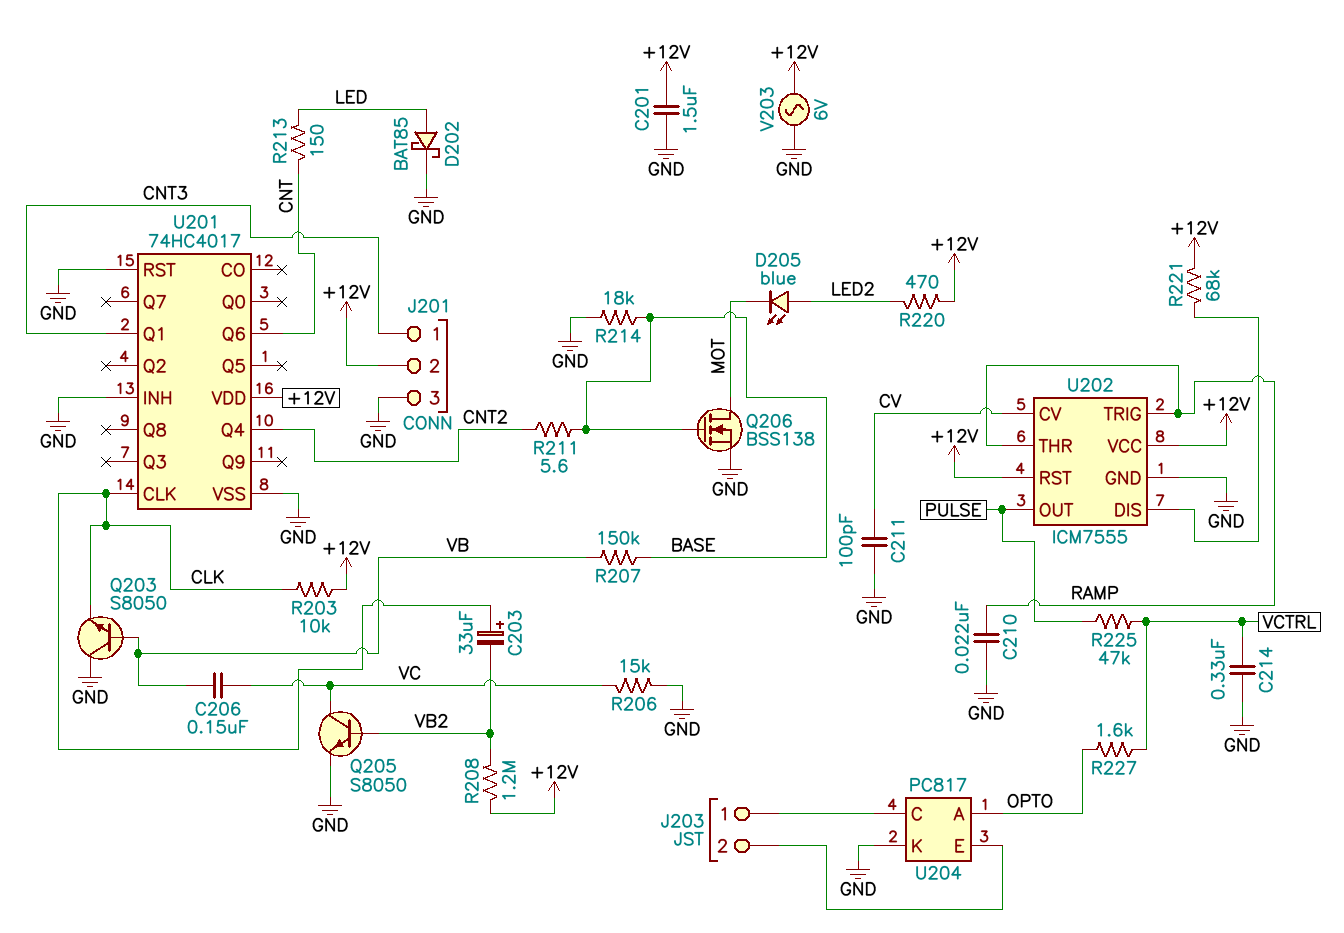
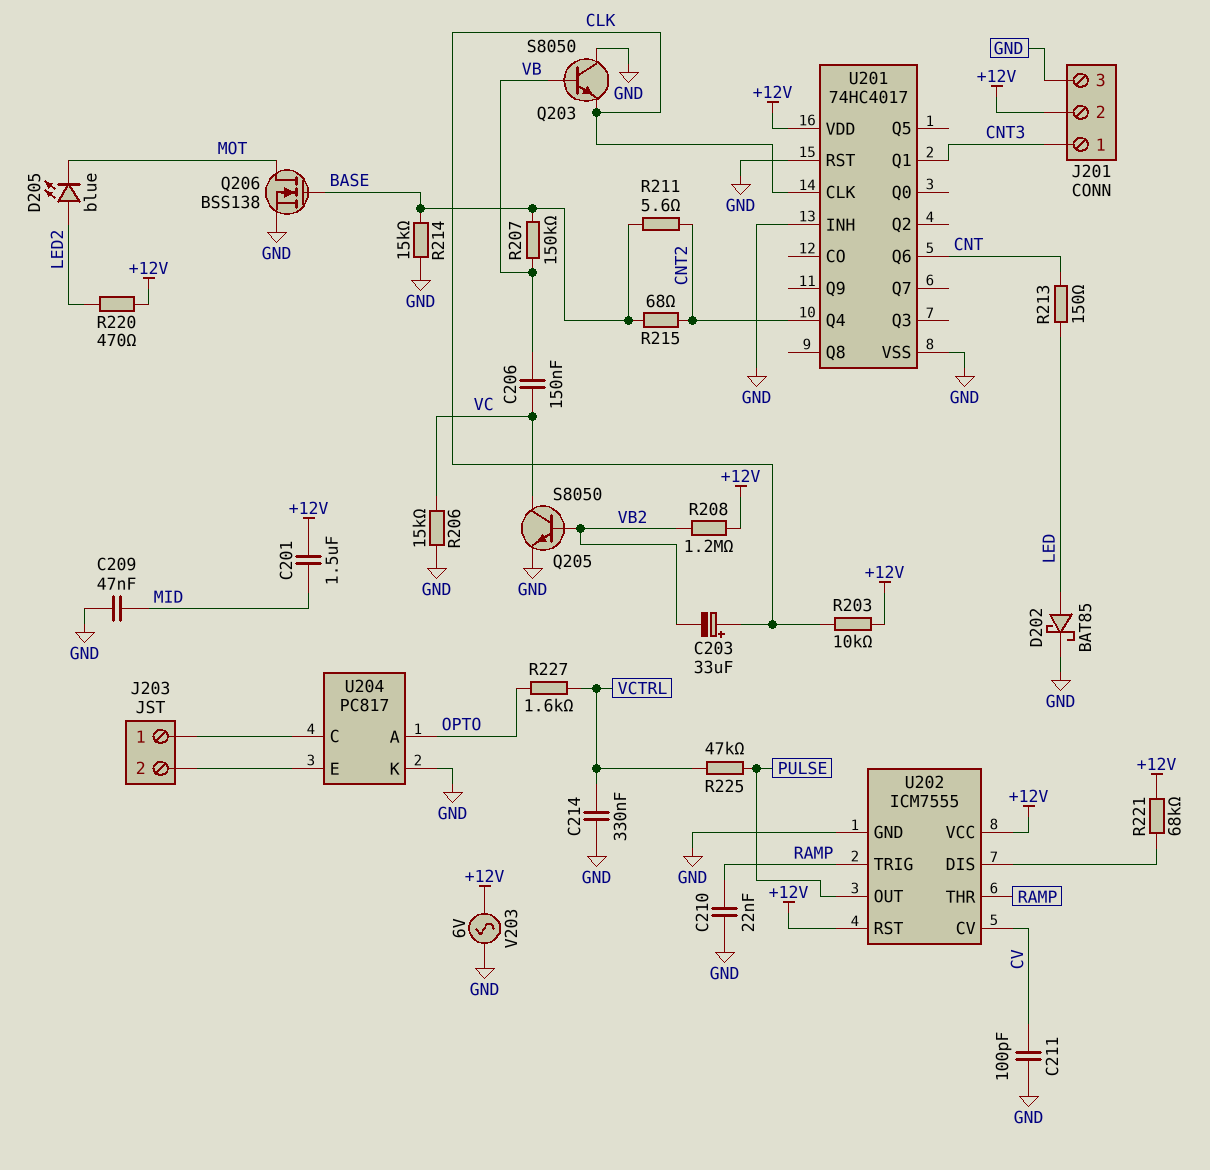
C201: 1.5uF (+12V, GND) -> 1.5uF (+12V, MID)
C209: none -> 47nF (GND, MID)
R214: 18k (BASE, GND) -> 15k (BASE, GND)
R215: none -> 68 (BASE, CNT2)

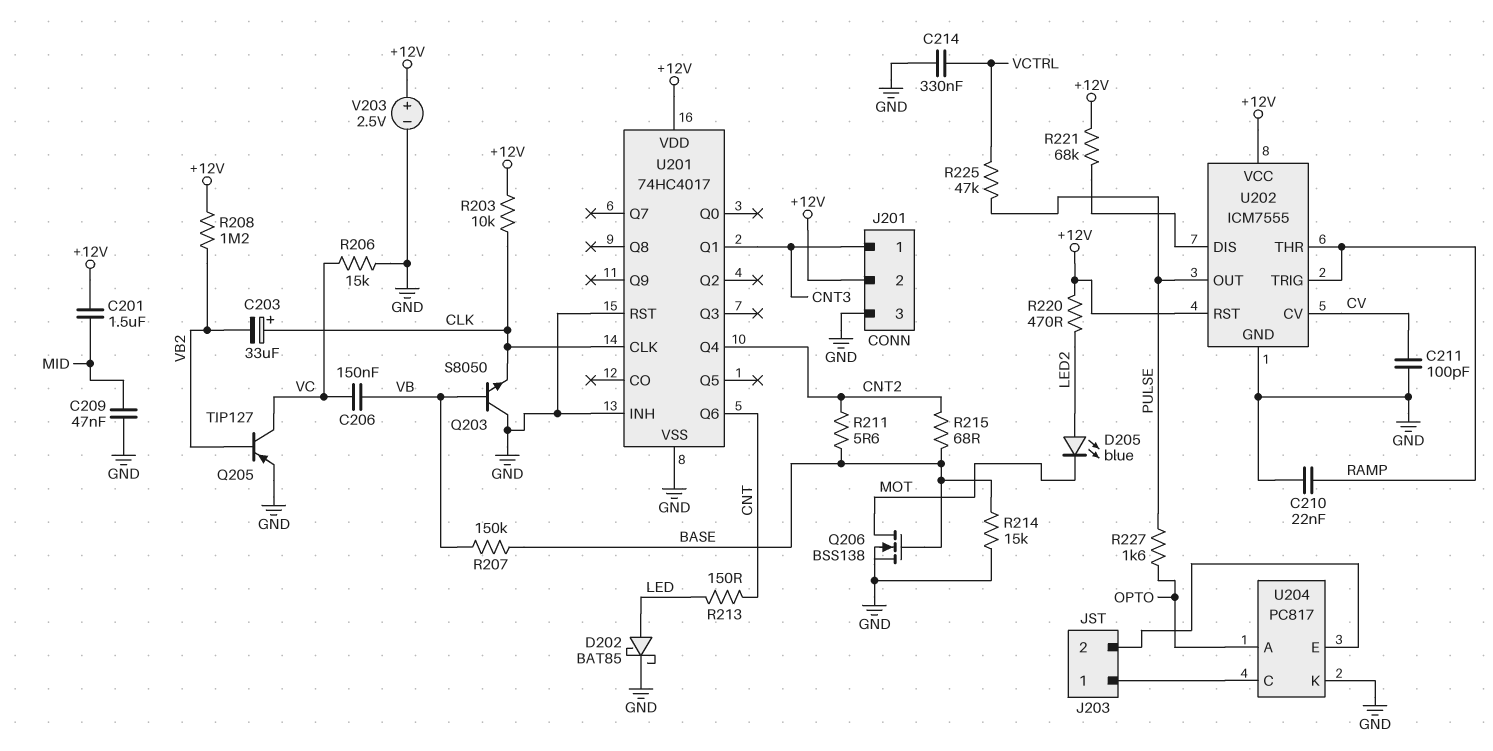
Q205: NPN S8050 (B VB2, C VC, E GND) -> PNP TIP127 (B VB2, C VC, E GND)
R227: 1.6k (OPTO, VCTRL) -> 1.6k (OPTO, PULSE)
V203: AC 6V (+12V, GND) -> 2.5V (plus +12V, minus GND)

